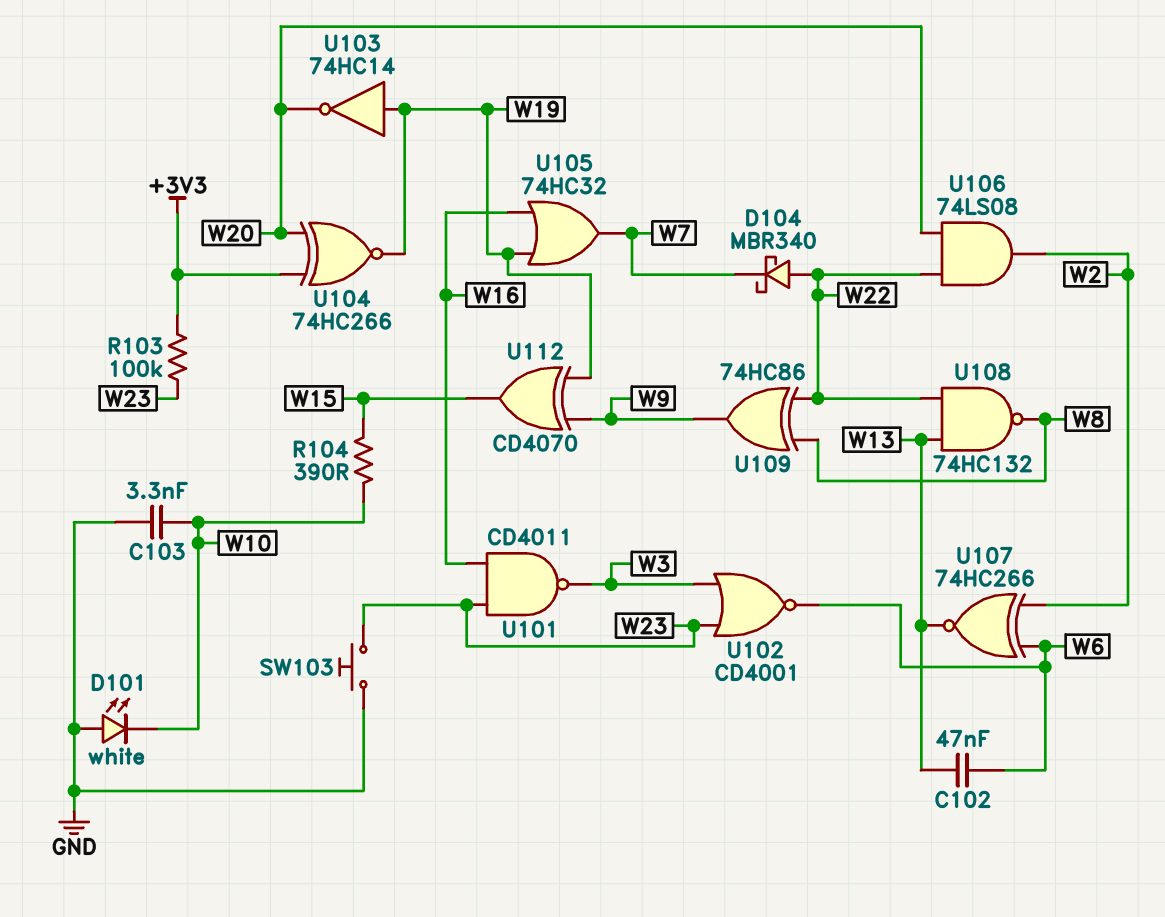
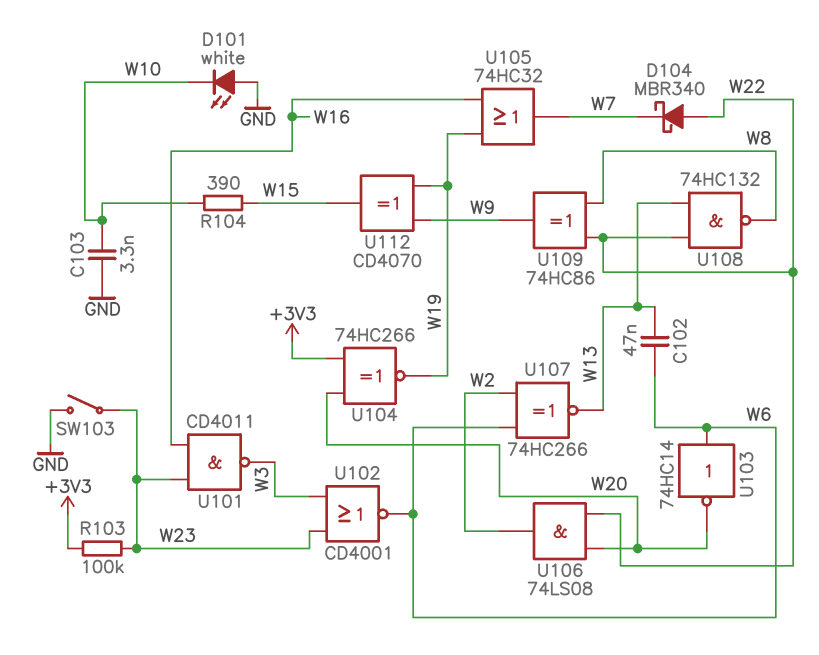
SW103: button (GND, W23) -> switch (GND, W23)
U103: NOT 74HC14 (in W19, out W20) -> NOT 74HC14 (in W6, out W20)

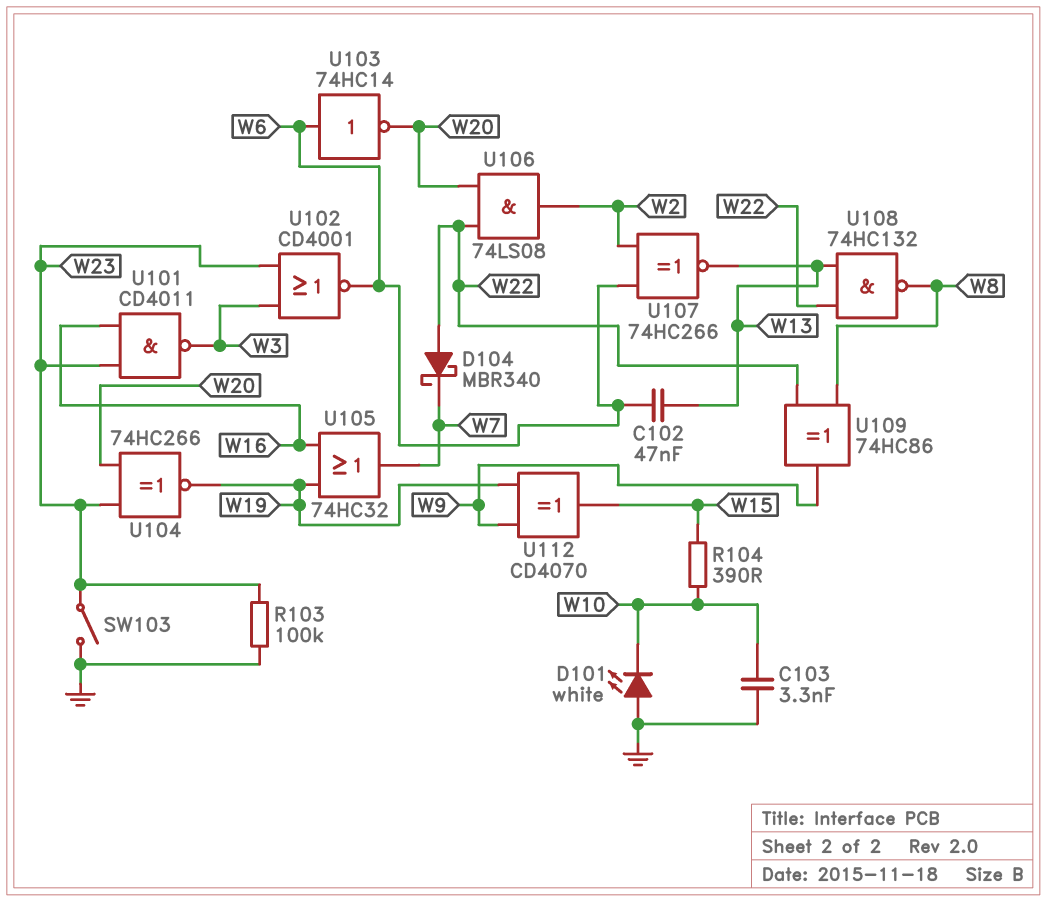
R103: 100k (+3V3, W23) -> 100k (GND, W23)
U104: XNOR 74HC266 (in +3V3, in W20, out W19) -> XNOR 74HC266 (in W20, in W23, out W19)

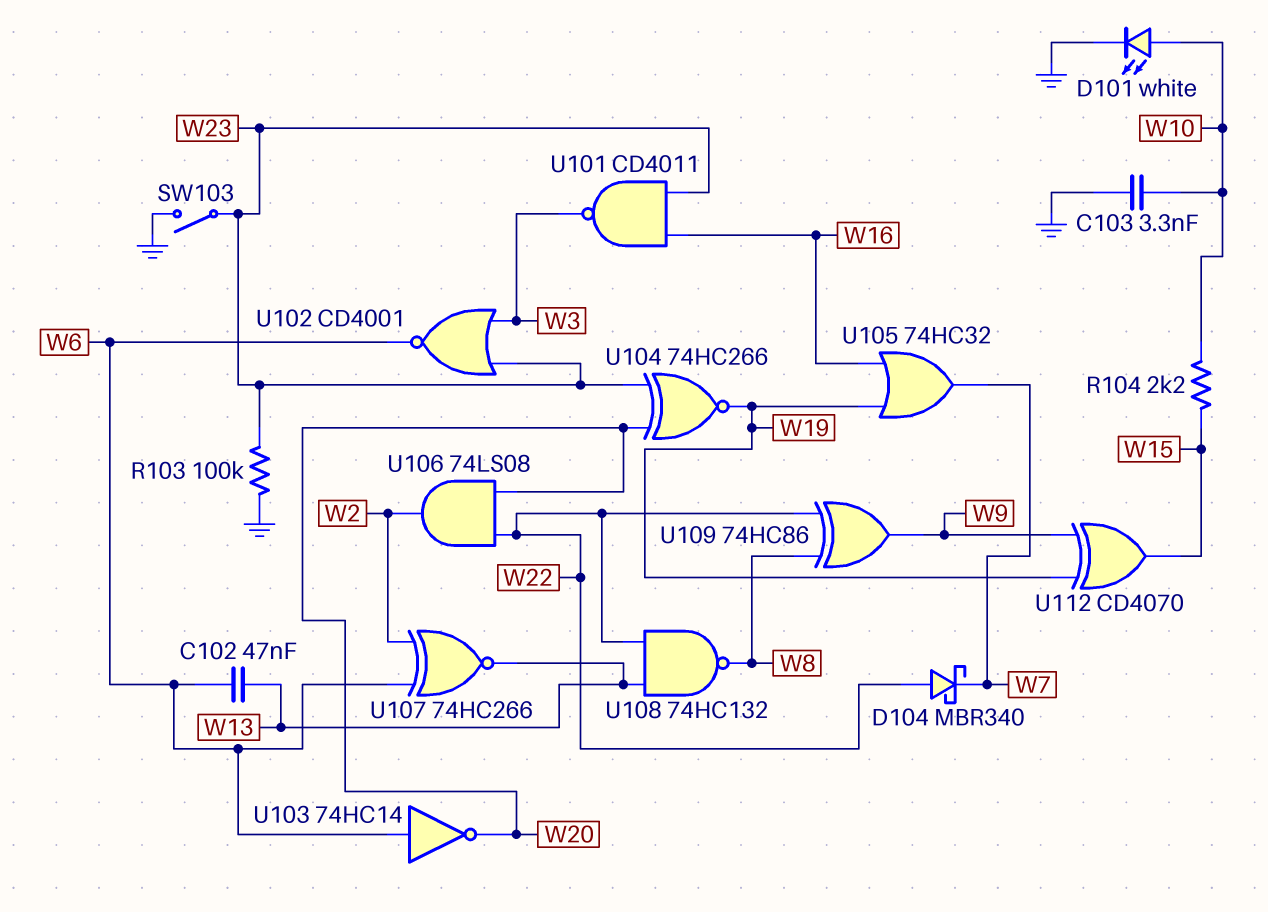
D101: LED white (A GND, K W10) -> LED white (A W10, K GND)
R104: 390 (W10, W15) -> 2.2k (W10, W15)

